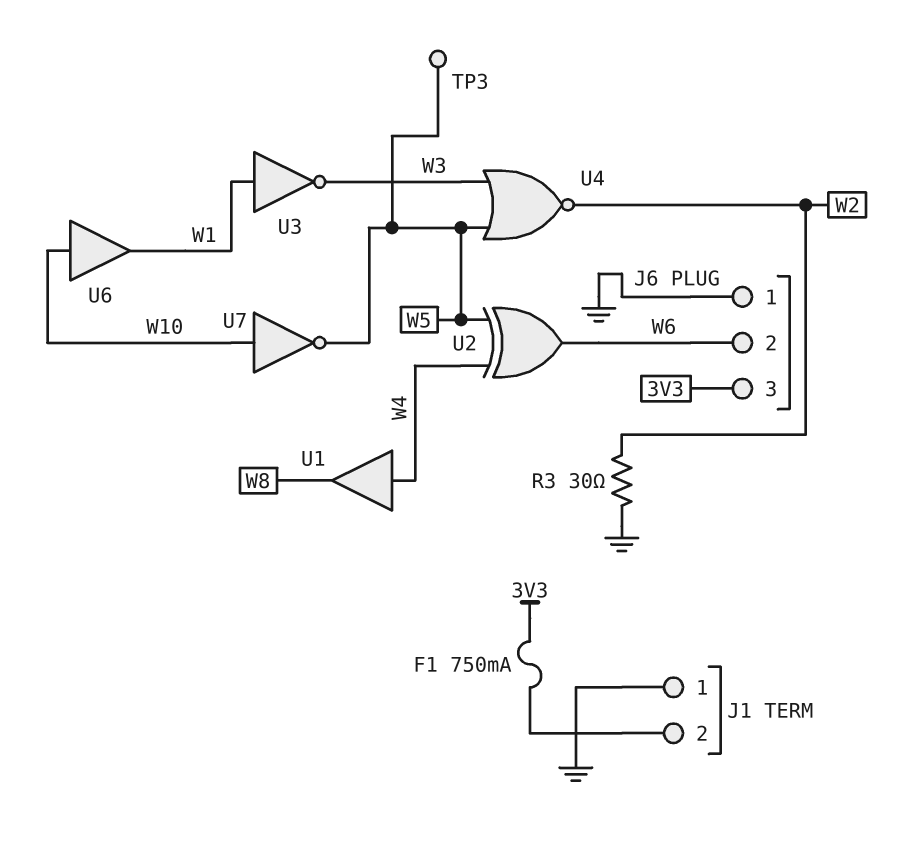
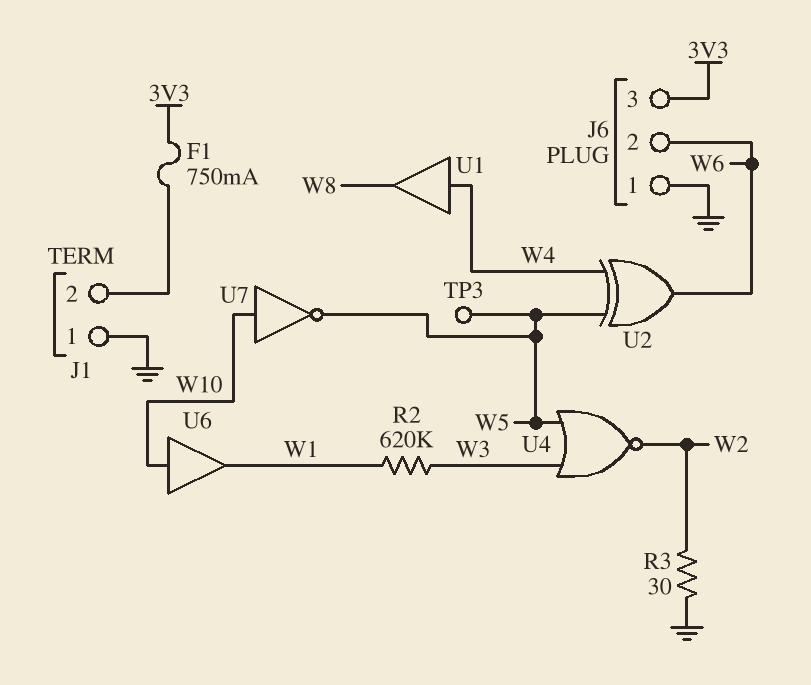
R2: none -> 620k (W1, W3)
U3: NOT (in W1, out W3) -> none

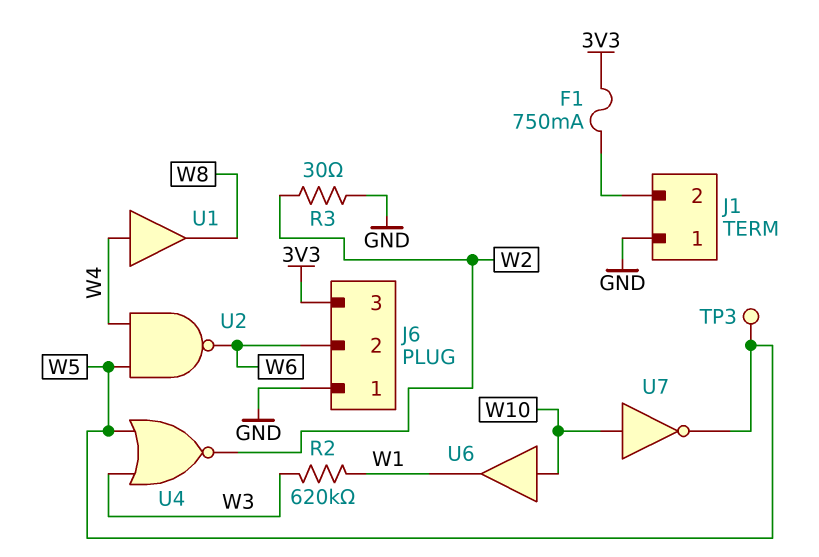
U2: XOR (in W4, in W5, out W6) -> NAND (in W4, in W5, out W6)

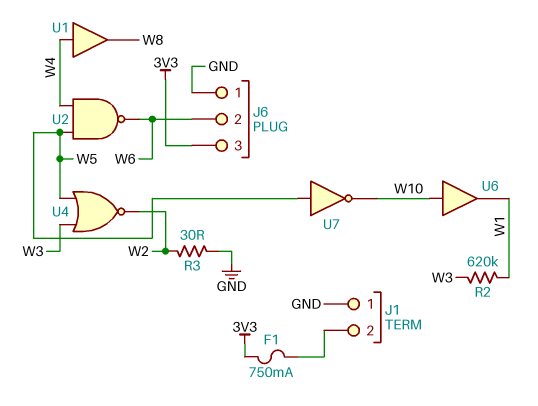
TP3: test point (W5) -> none
U7: NOT (in W10, out W5) -> NOT (in W5, out W10)

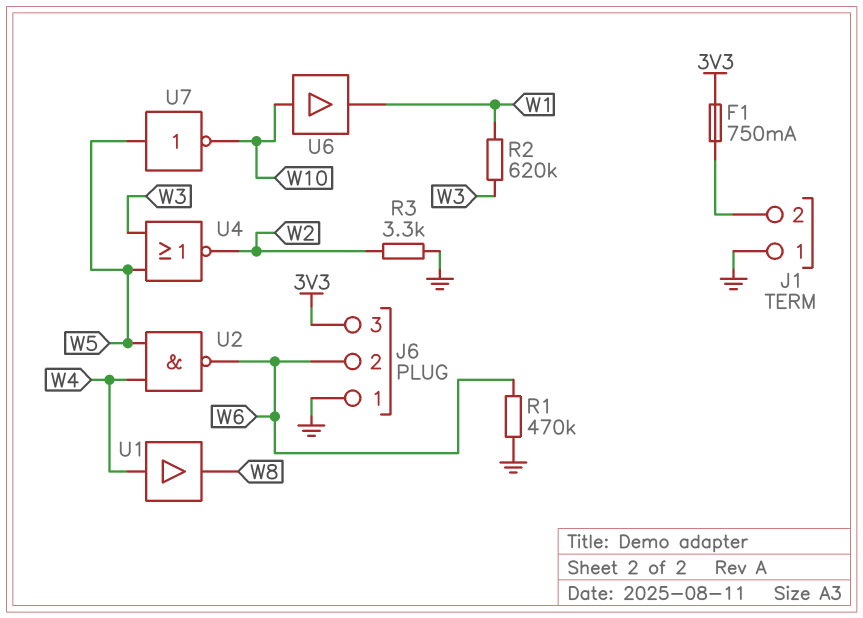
R1: none -> 470k (GND, W6)
R3: 30 (GND, W2) -> 3.3k (GND, W2)

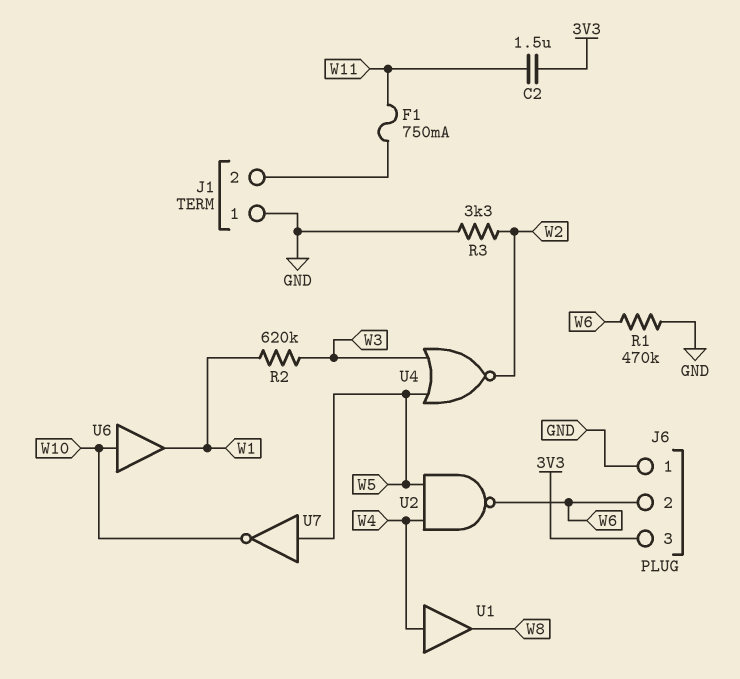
C2: none -> 1.5uF (3V3, W11)
F1: 750mA (3V3, J1/2) -> 750mA (J1/2, W11)

